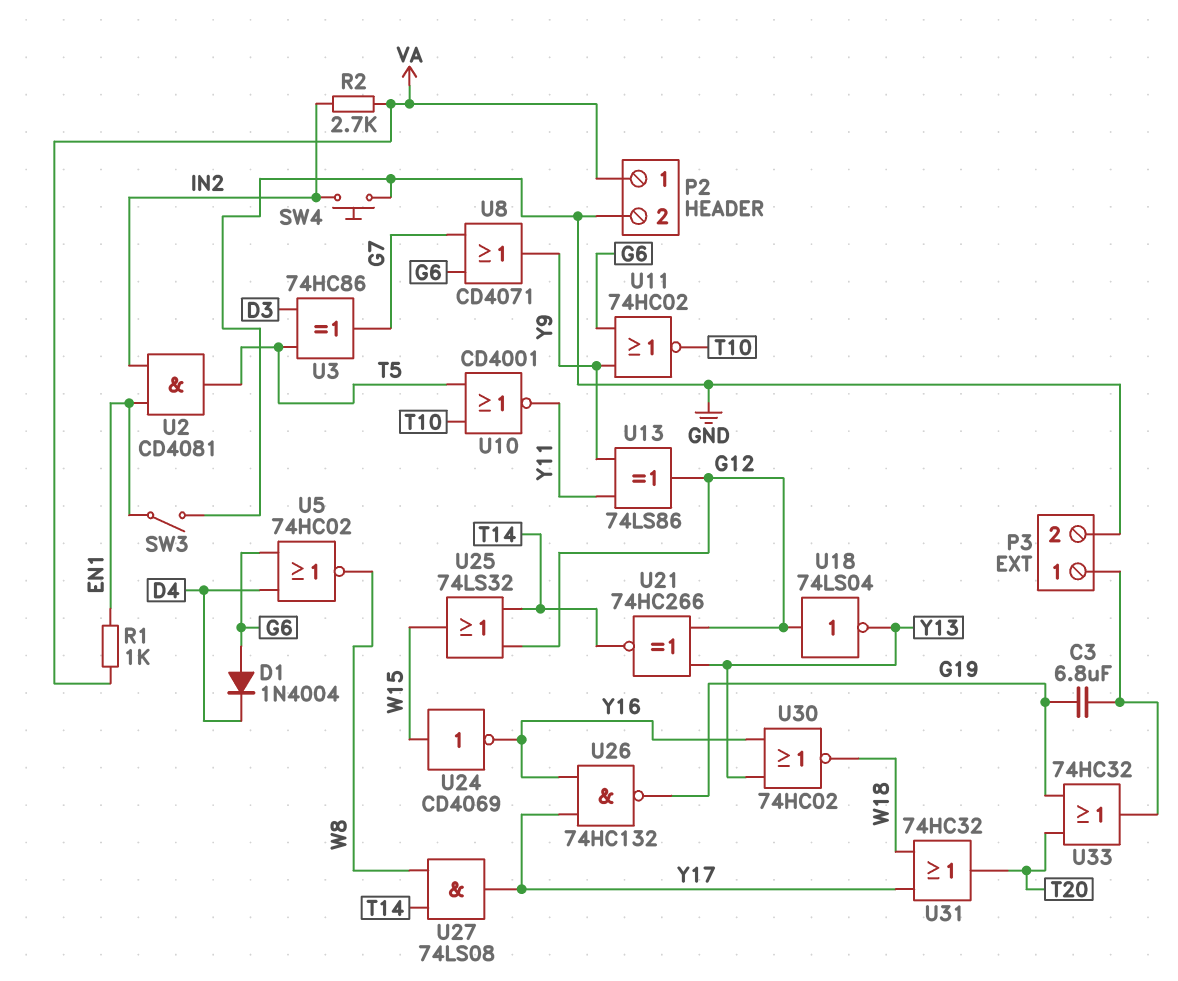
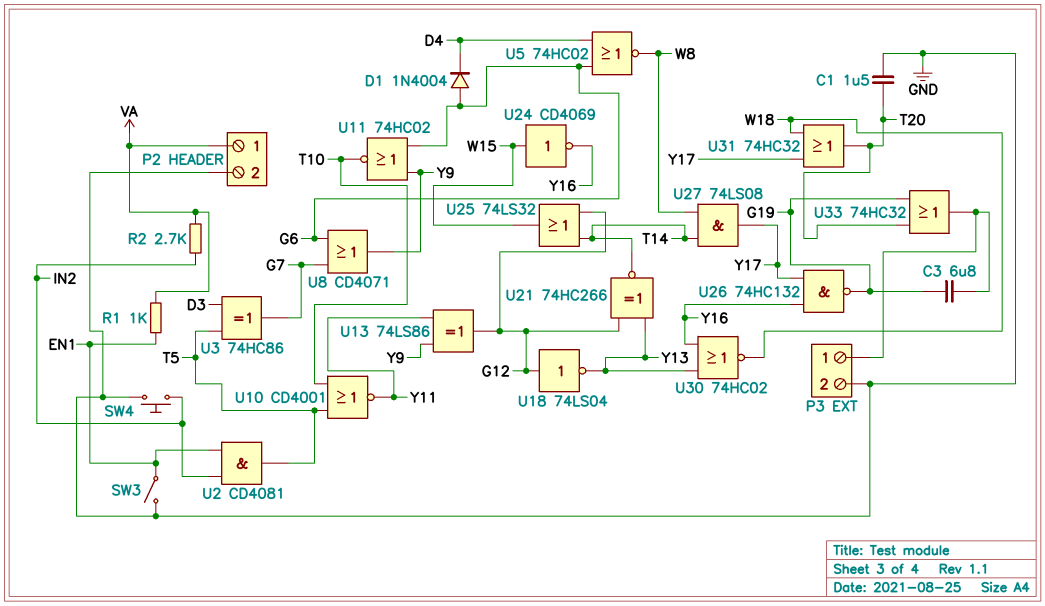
C1: none -> 1.5uF (GND, T20)

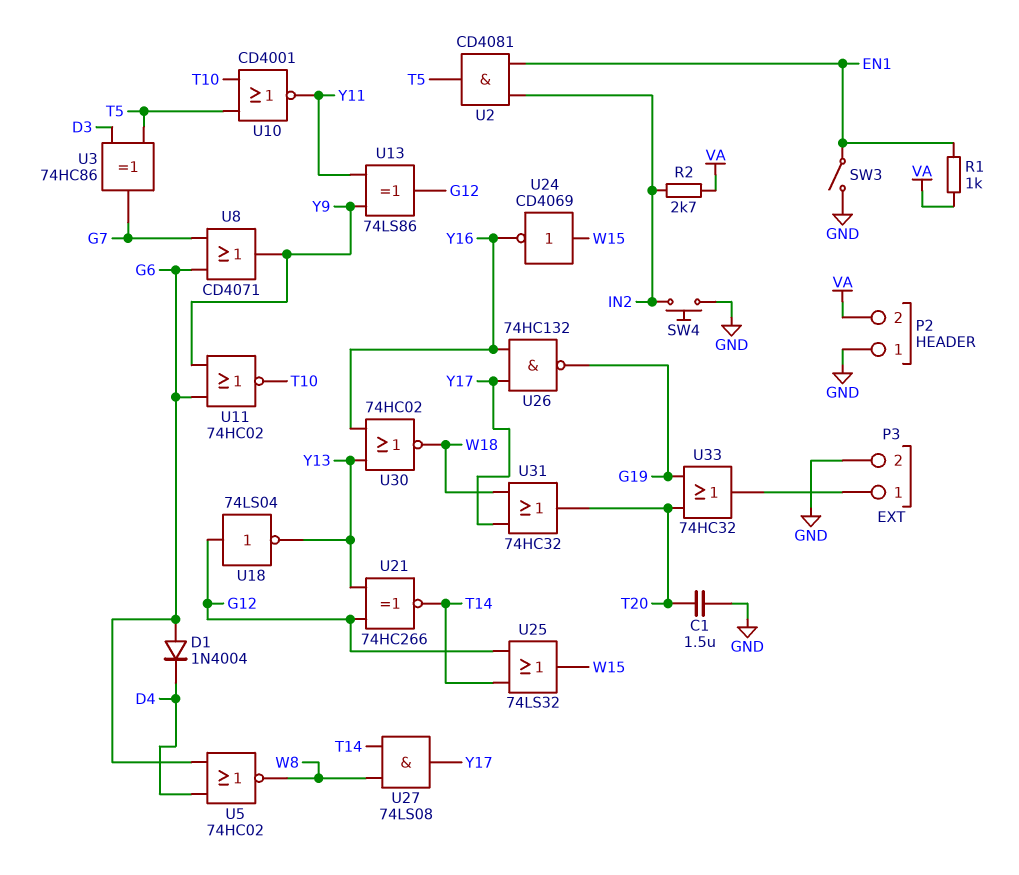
C3: 6.8uF (G19, P3/1) -> none
P2 pin 1: VA -> GND
P2 pin 2: GND -> VA

